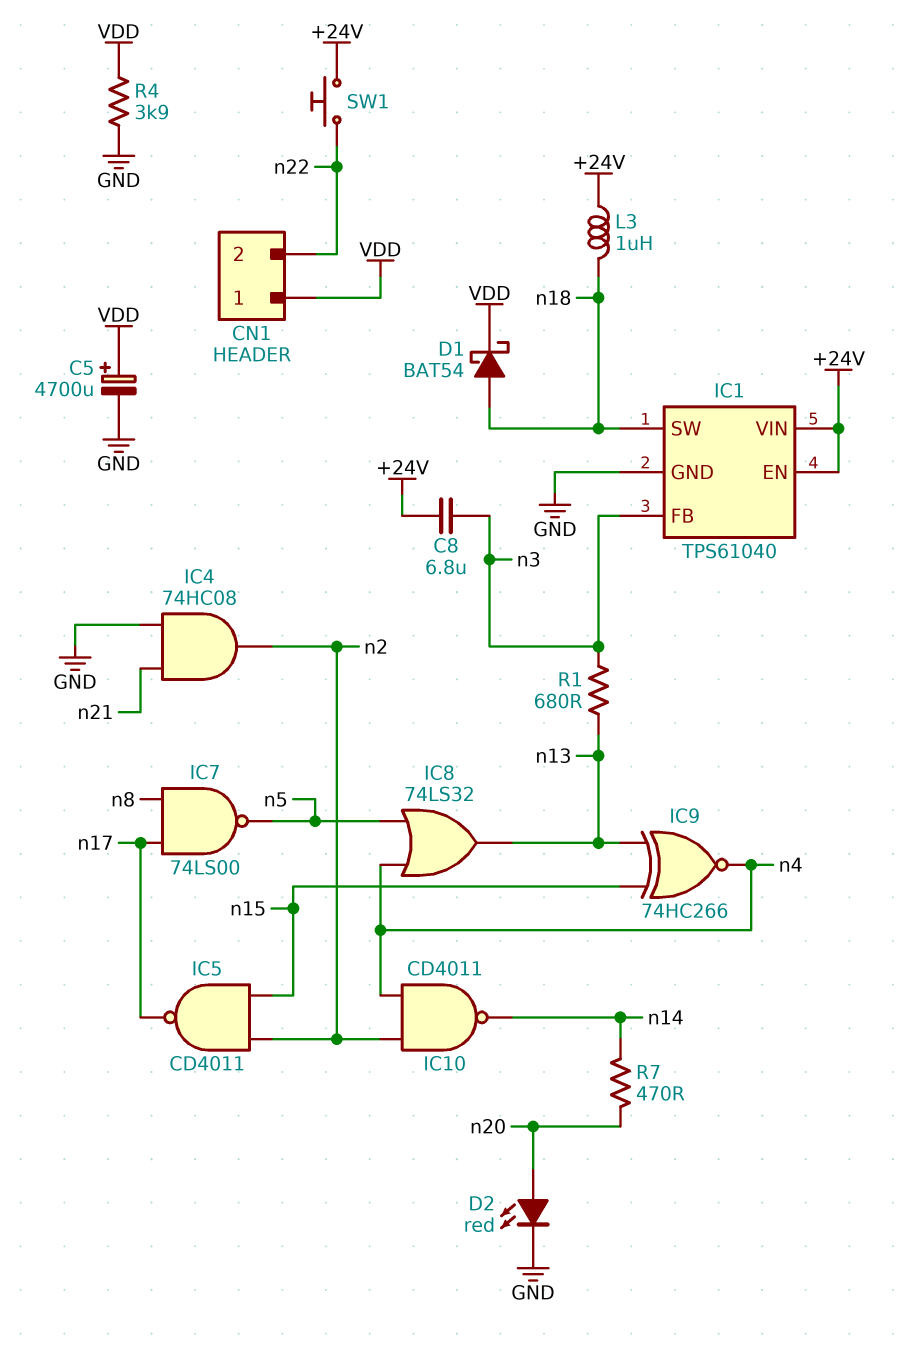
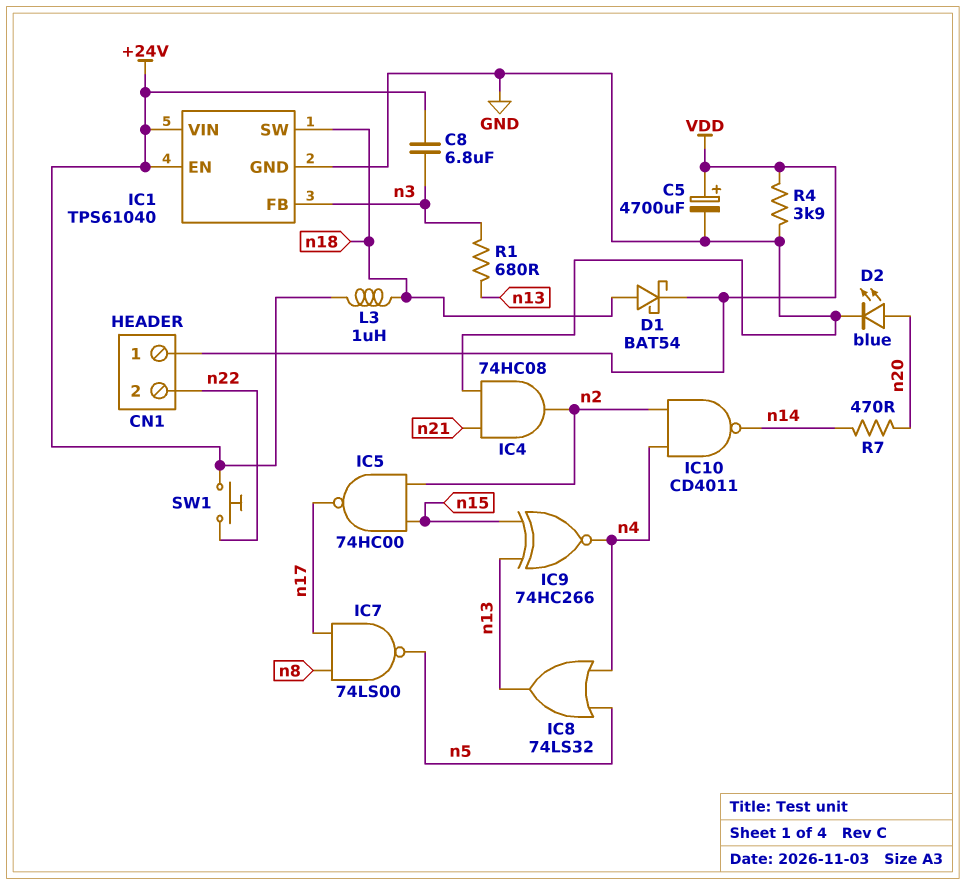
D2: LED red (A n20, K GND) -> LED blue (A n20, K GND)
IC5: NAND CD4011 (in n2, in n15, out n17) -> NAND 74HC00 (in n2, in n15, out n17)

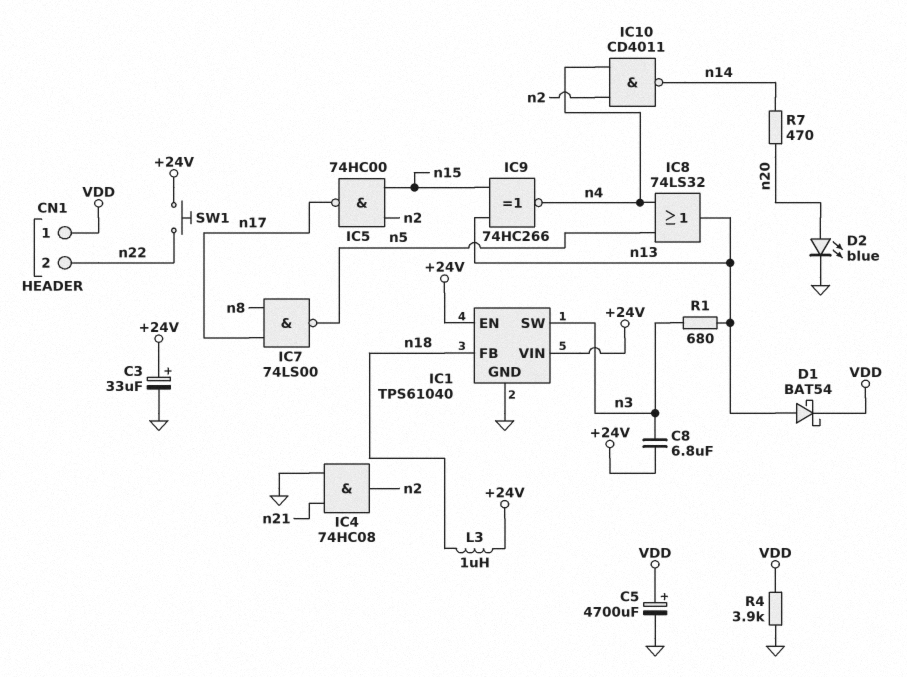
C3: none -> 33uF (plus +24V, minus GND)
D1: schottky BAT54 (A n18, K VDD) -> schottky BAT54 (A n13, K VDD)
IC1 pin FB: n3 -> n18
IC1 pin SW: n18 -> n3

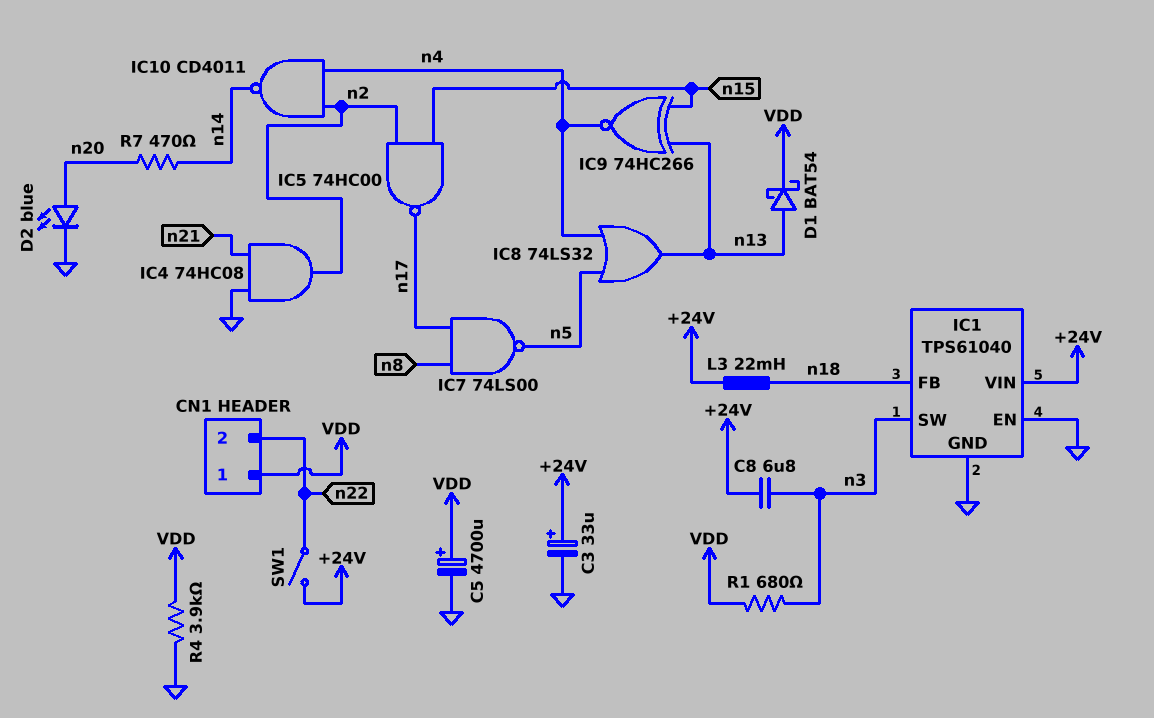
IC1 pin EN: +24V -> GND
L3: 1uH (+24V, n18) -> 22mH (+24V, n18)
R1: 680 (n3, n13) -> 680 (VDD, n3)
SW1: button (+24V, n22) -> switch (+24V, n22)

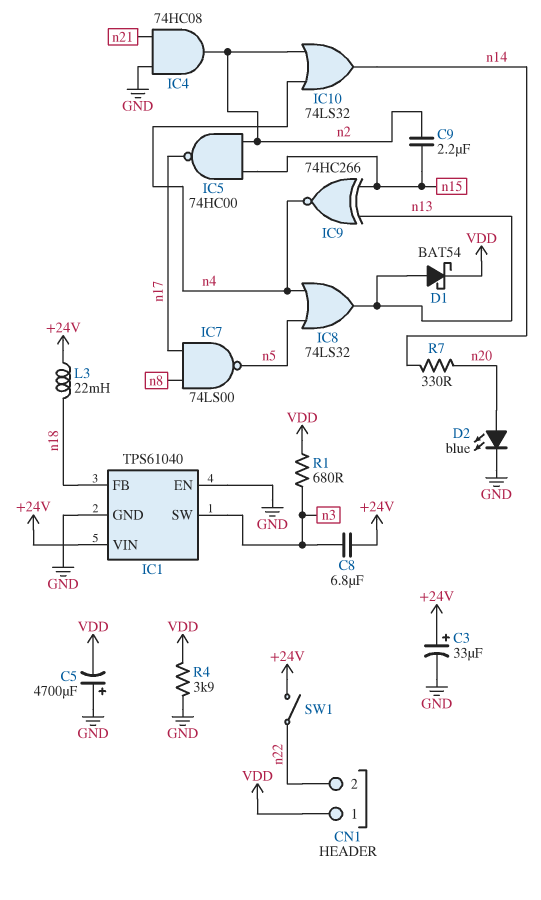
C5: 4700uF (plus VDD, minus GND) -> 4700uF (plus GND, minus VDD)
C9: none -> 2.2uF (n2, n15)
IC10: NAND CD4011 (in n2, in n4, out n14) -> OR 74LS32 (in n2, in n4, out n14)
R7: 470 (n14, n20) -> 330 (n14, n20)

